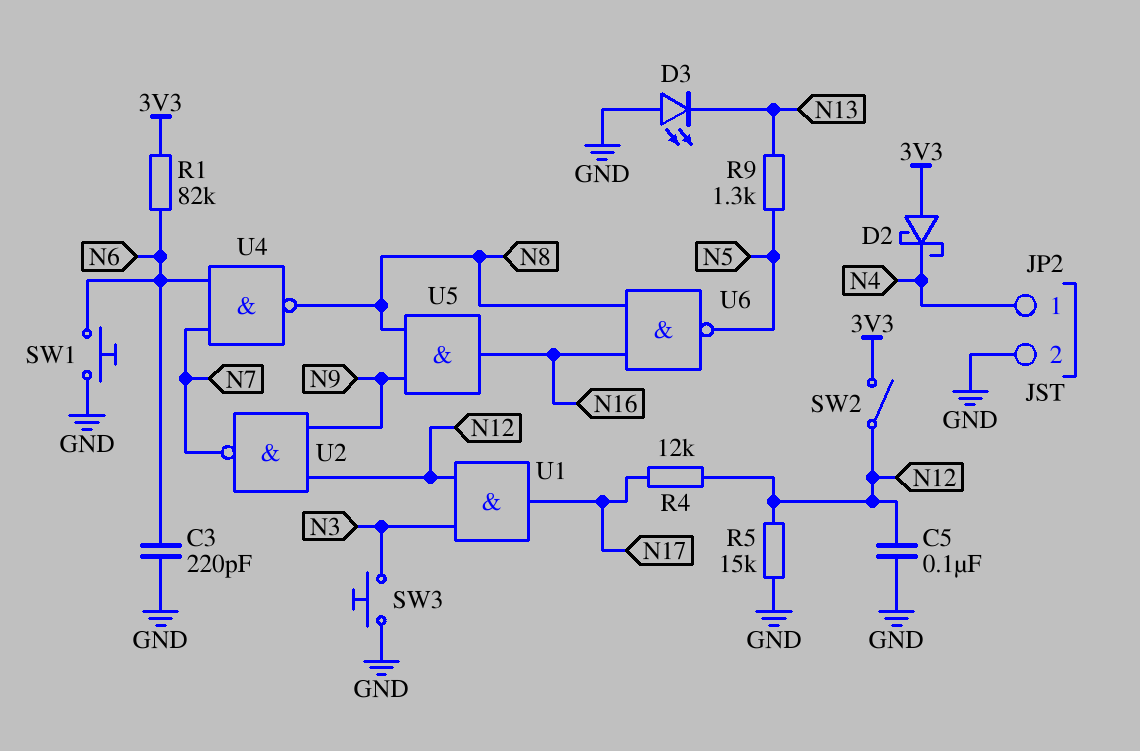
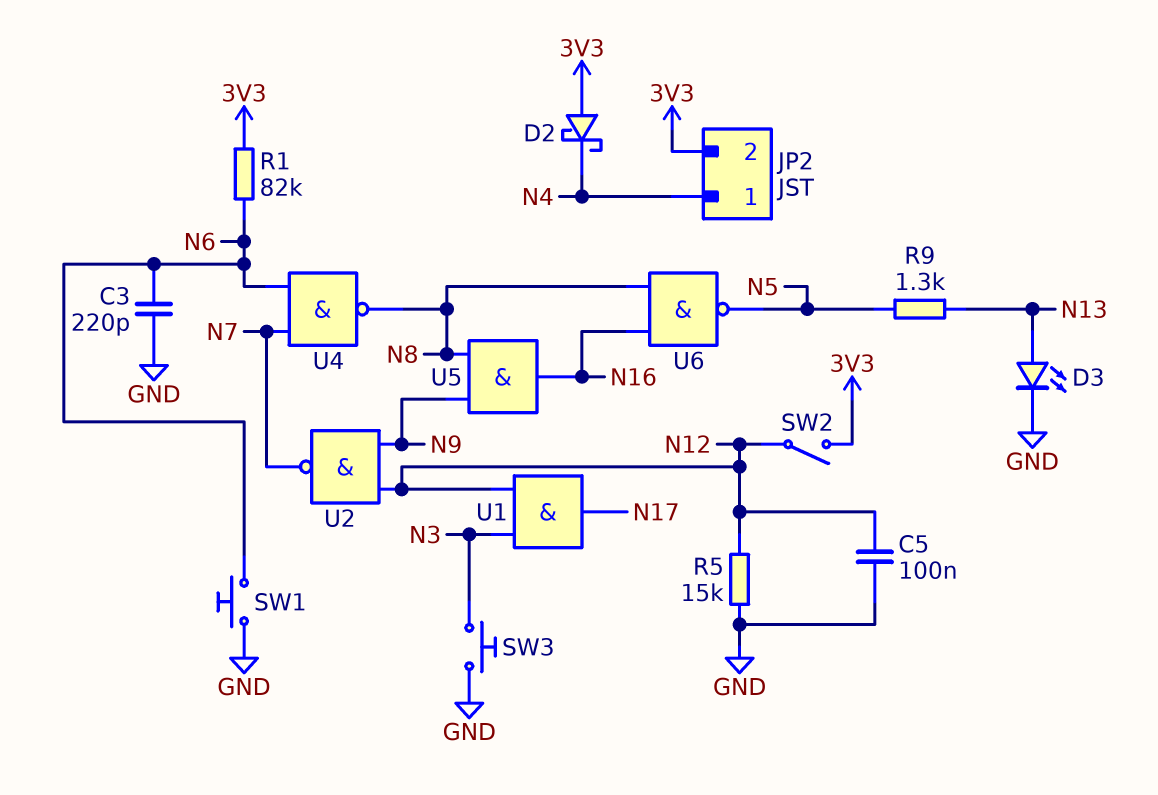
D3: LED (A GND, K N13) -> LED (A N13, K GND)
JP2 pin 2: GND -> 3V3
R4: 12k (N12, N17) -> none

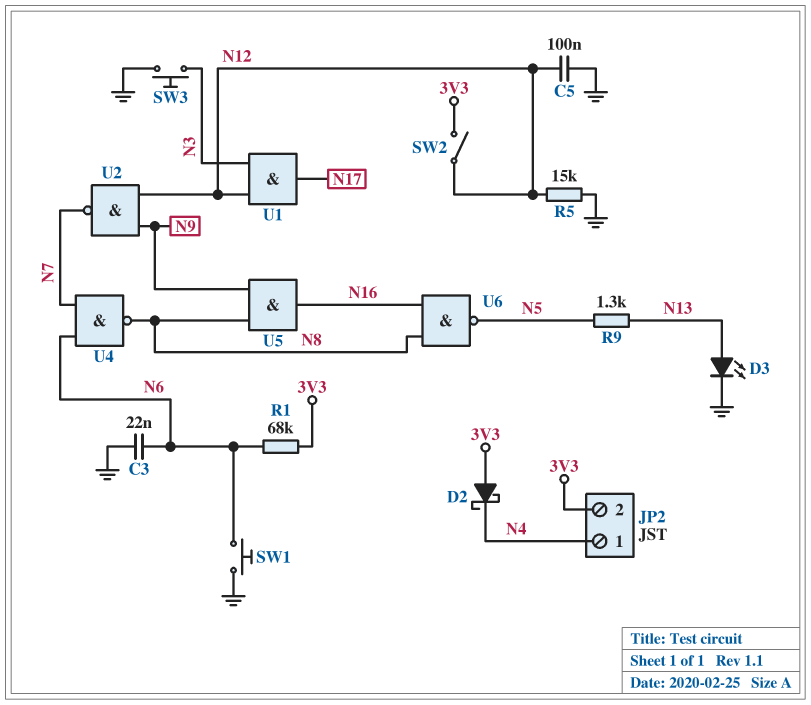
C3: 220pF (GND, N6) -> 22nF (GND, N6)
R1: 82k (3V3, N6) -> 68k (3V3, N6)

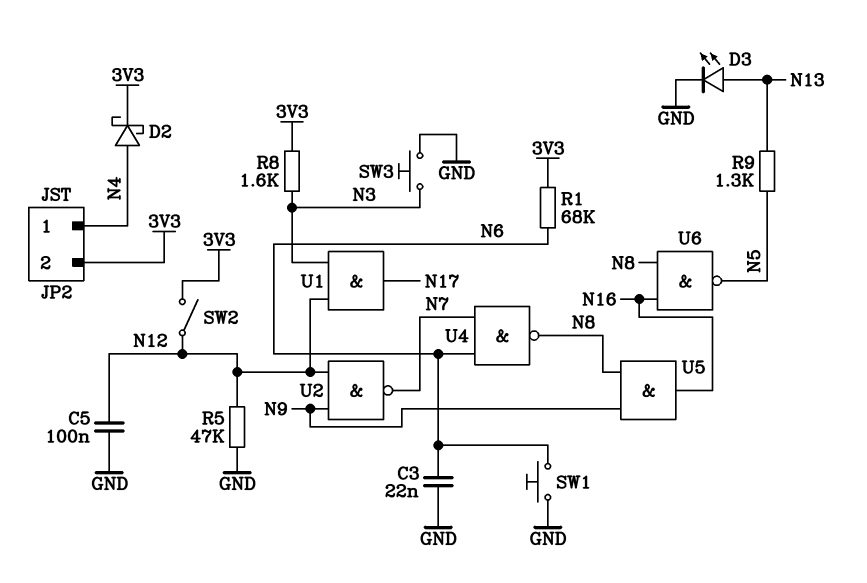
D2: schottky (A 3V3, K N4) -> schottky (A N4, K 3V3)
R5: 15k (GND, N12) -> 47k (GND, N12)
R8: none -> 1.6k (3V3, N3)

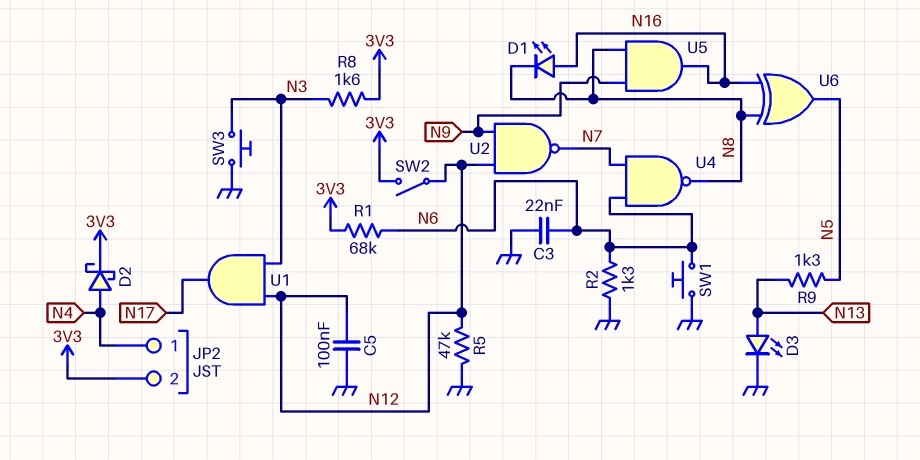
D1: none -> LED (A N16, K N8)
R2: none -> 1.3k (GND, N6)
U6: NAND (in N8, in N16, out N5) -> XOR (in N8, in N16, out N5)

